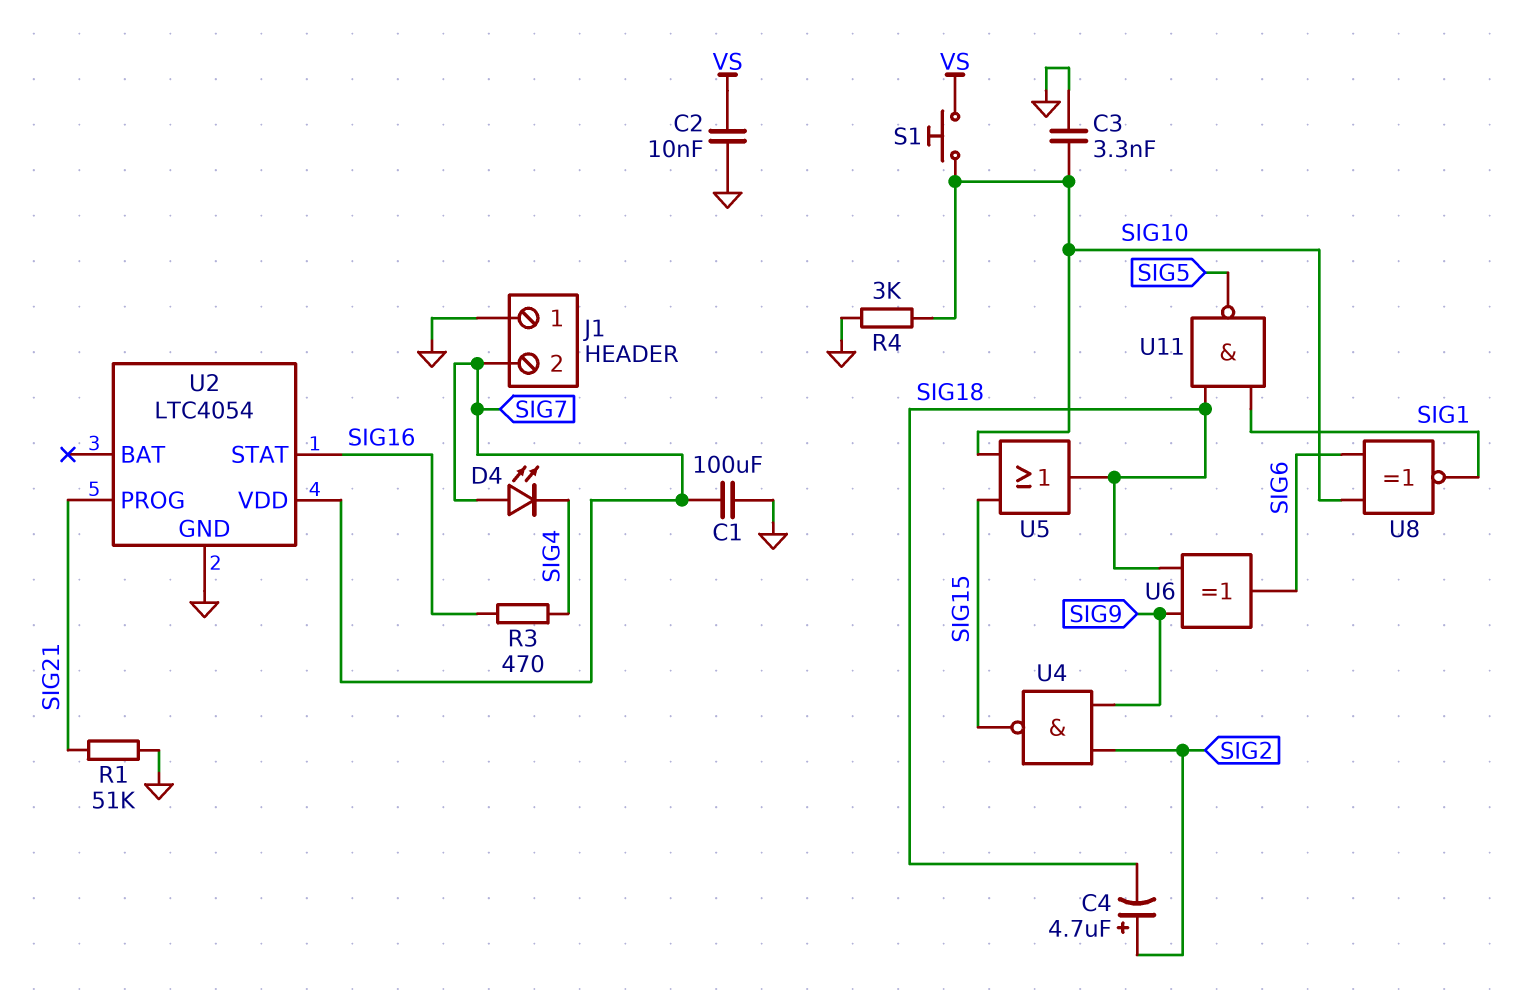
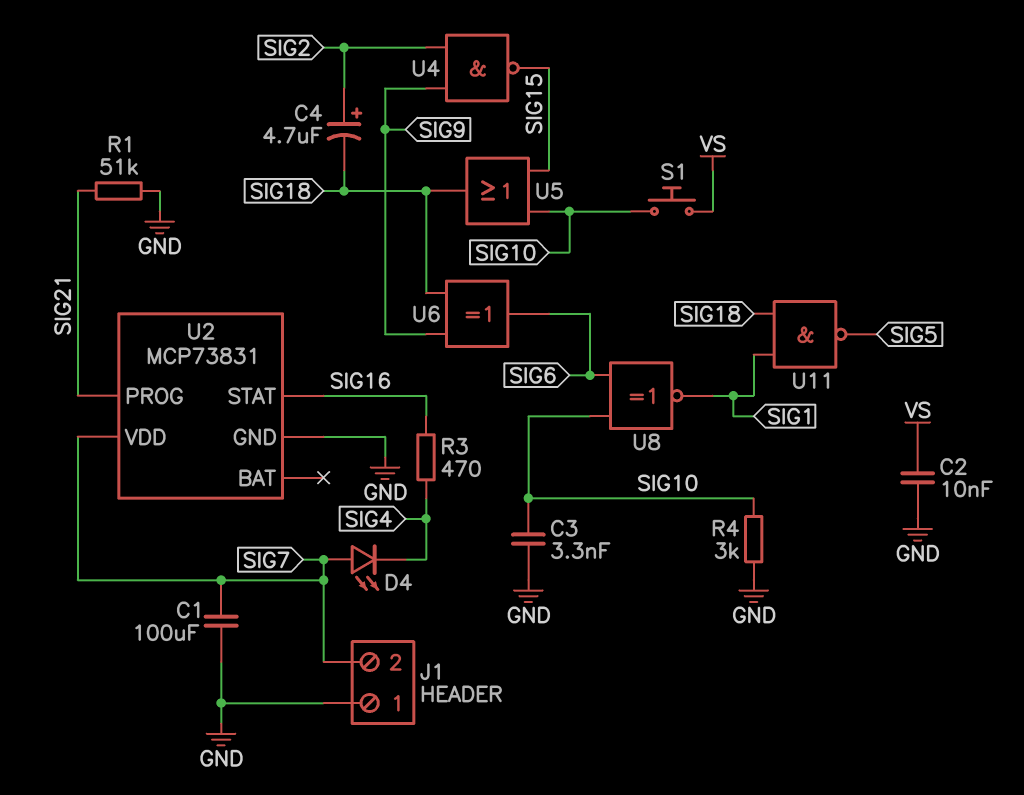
U2: LTC4054 -> MCP73831

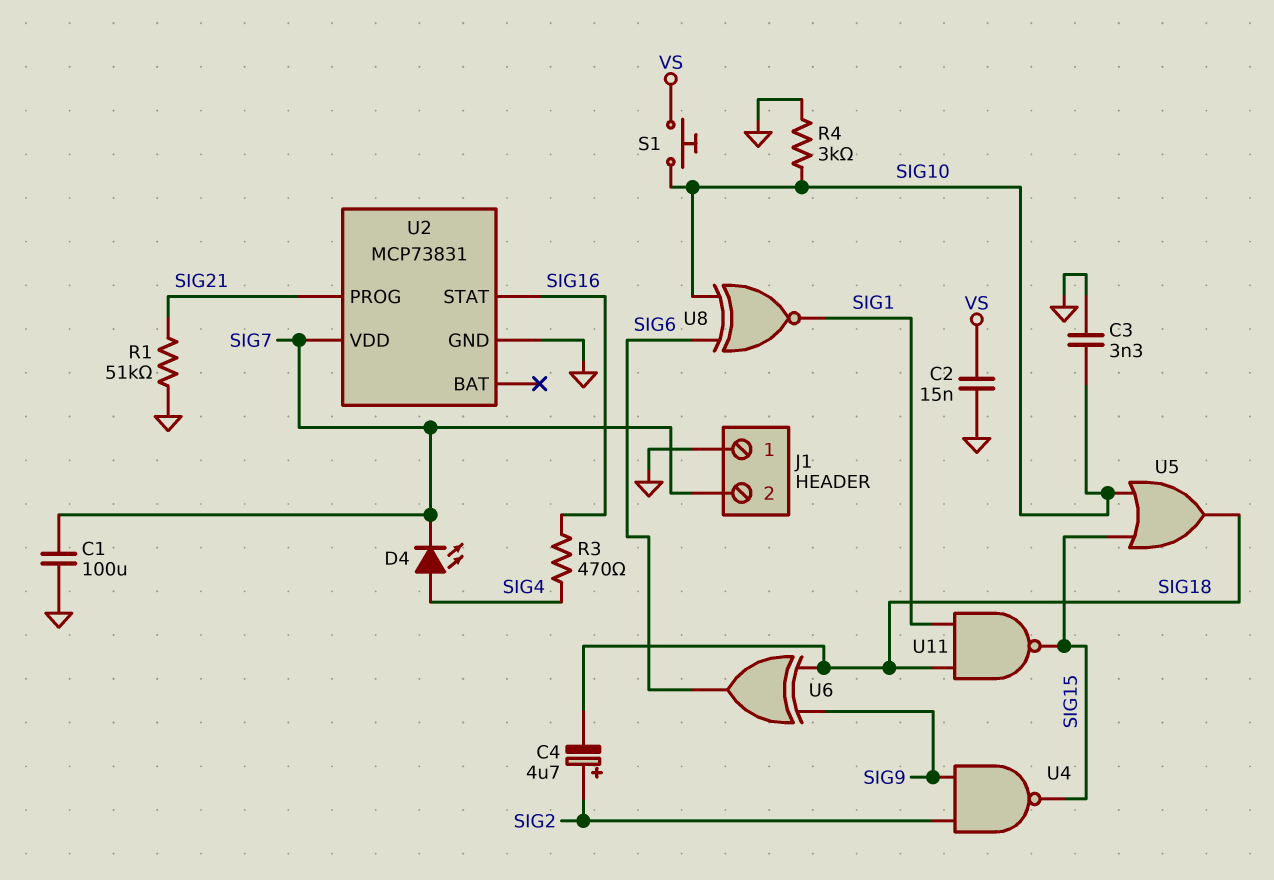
C2: 10nF (GND, VS) -> 15nF (GND, VS)
D4: LED (A SIG7, K SIG4) -> LED (A SIG4, K SIG7)
U11: NAND (in SIG1, in SIG18, out SIG5) -> NAND (in SIG1, in SIG18, out SIG15)

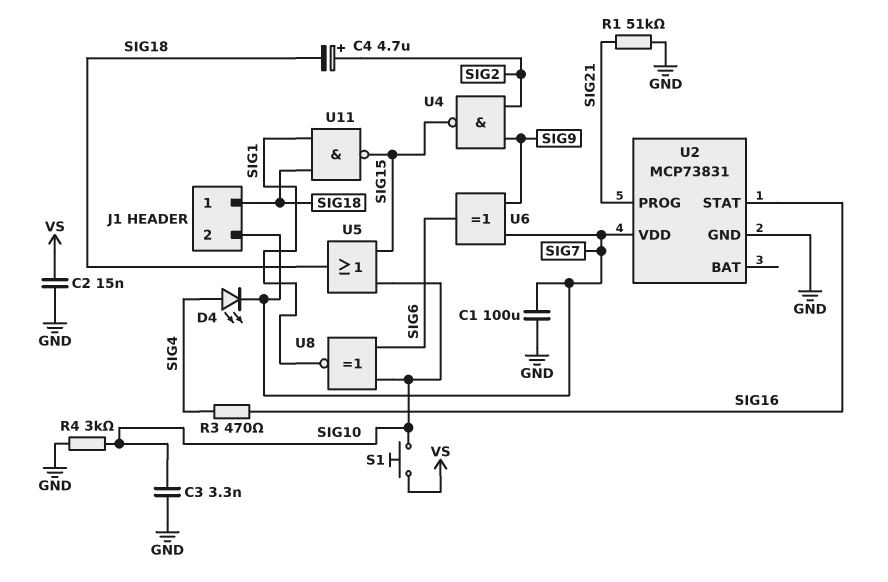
J1 pin 1: GND -> SIG18
U6: XOR (in SIG9, in SIG18, out SIG6) -> XOR (in SIG7, in SIG9, out SIG6)

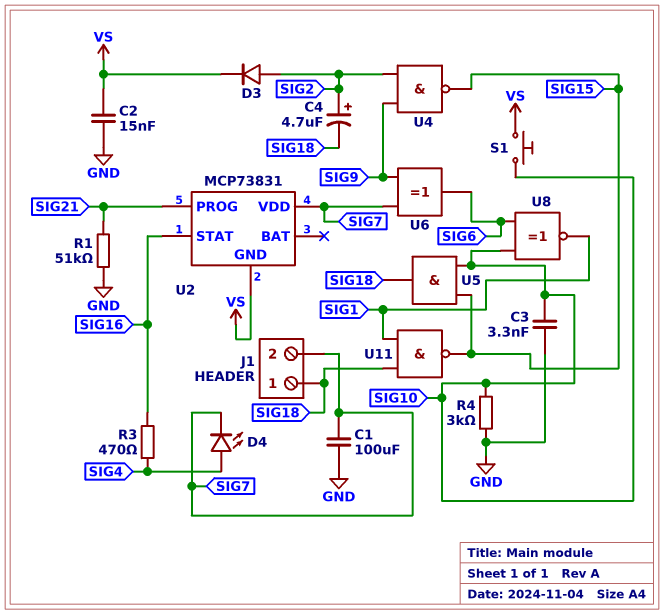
D3: none -> diode (A SIG2, K VS)
U2 pin GND: GND -> VS
U5: OR (in SIG10, in SIG15, out SIG18) -> AND (in SIG10, in SIG15, out SIG18)

